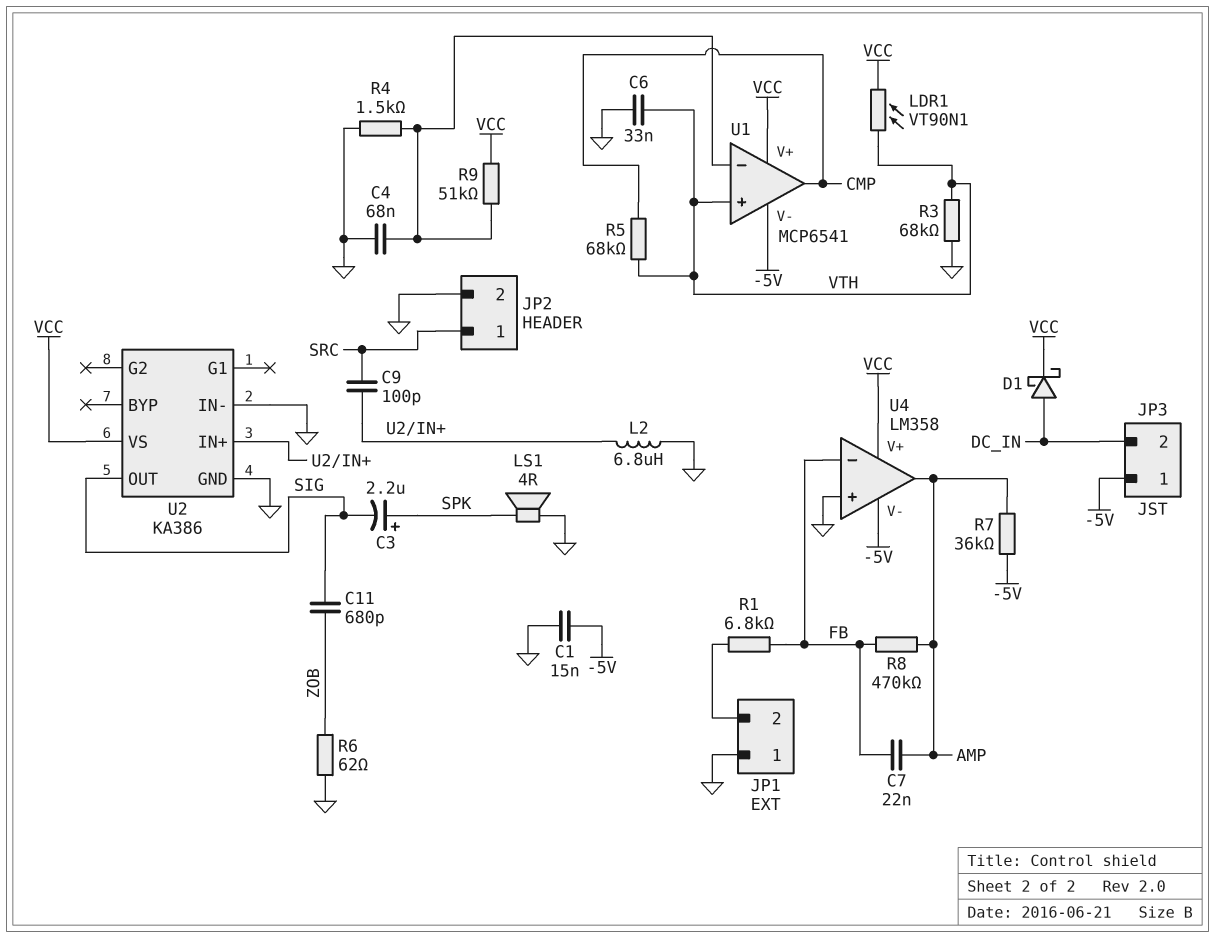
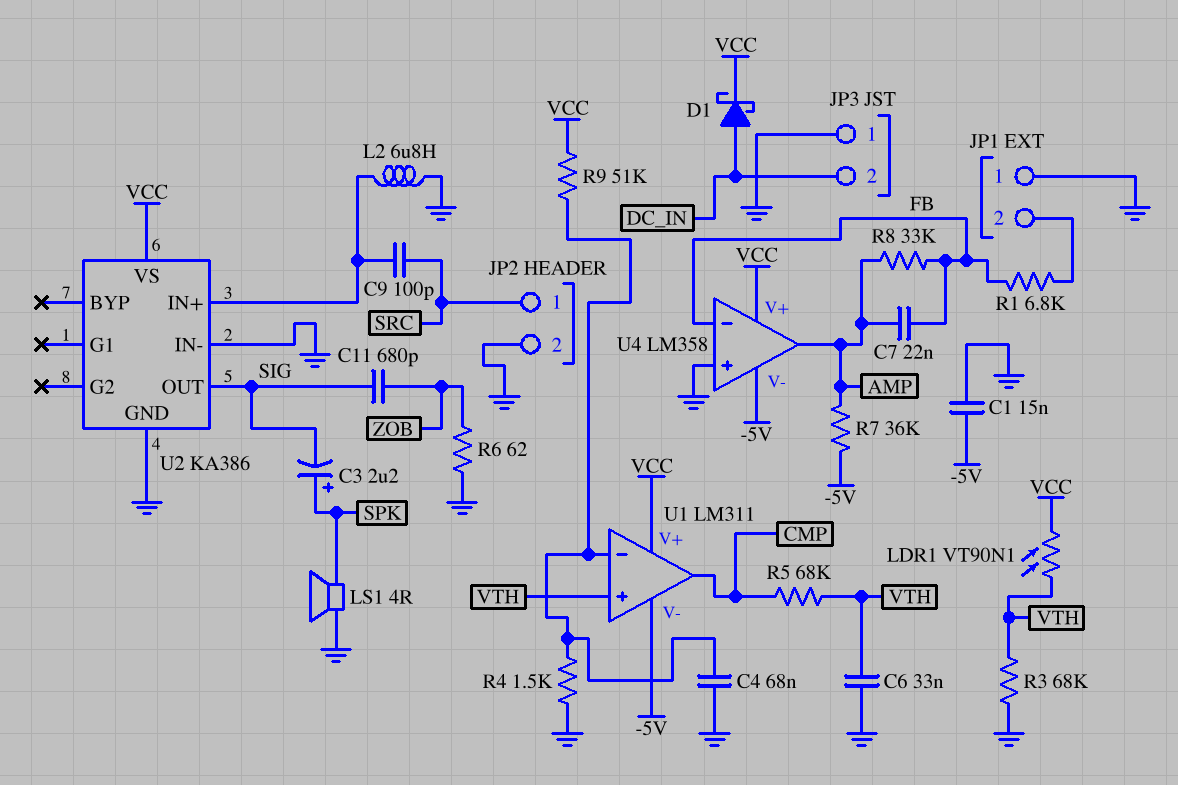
JP3 pin 1: -5V -> GND
R8: 470k (AMP, FB) -> 33k (AMP, FB)
U1: MCP6541 -> LM311

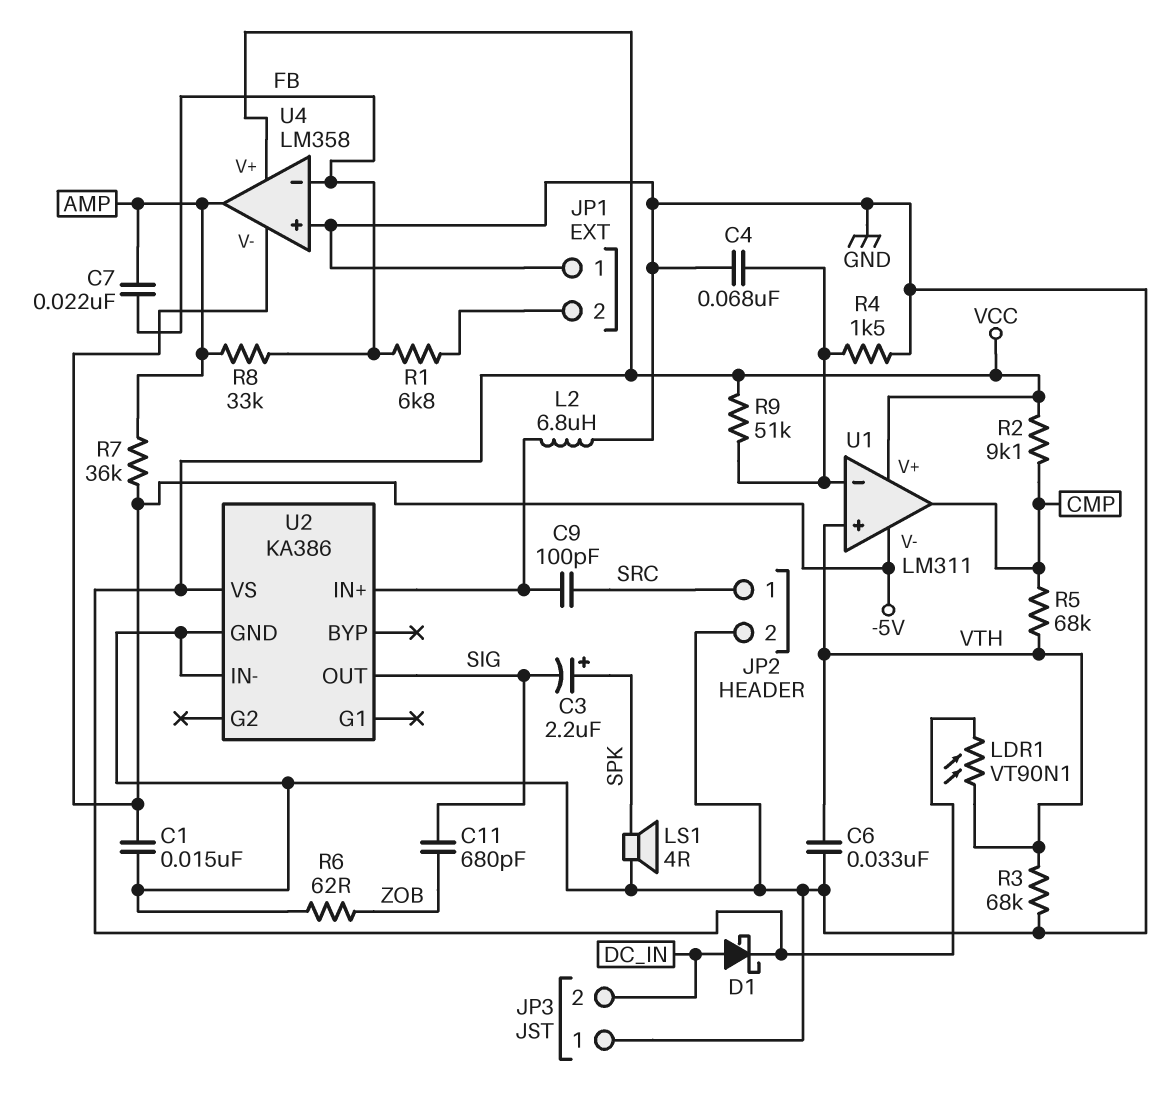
R2: none -> 9.1k (CMP, VCC)

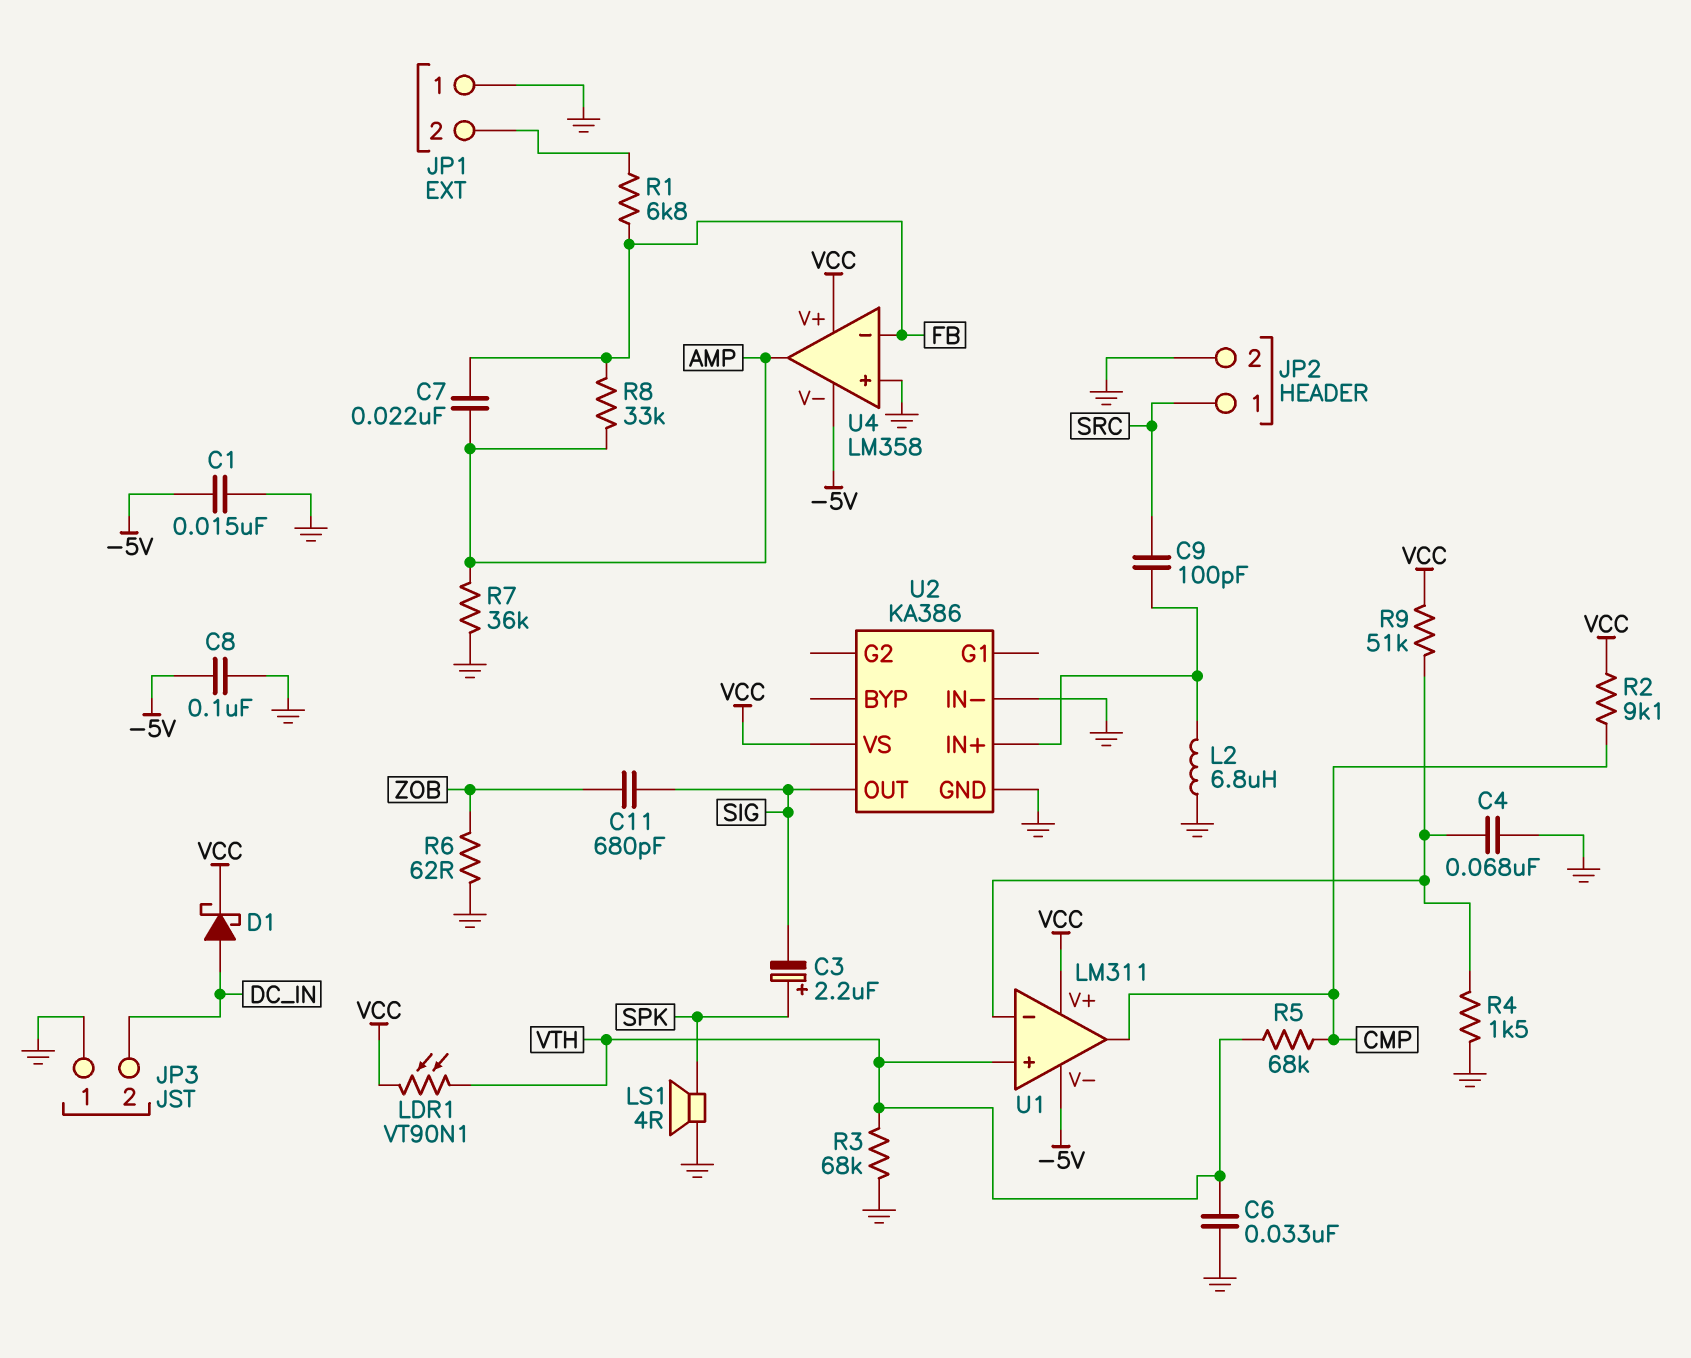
C8: none -> 100nF (-5V, GND)
R7: 36k (-5V, AMP) -> 36k (AMP, GND)

